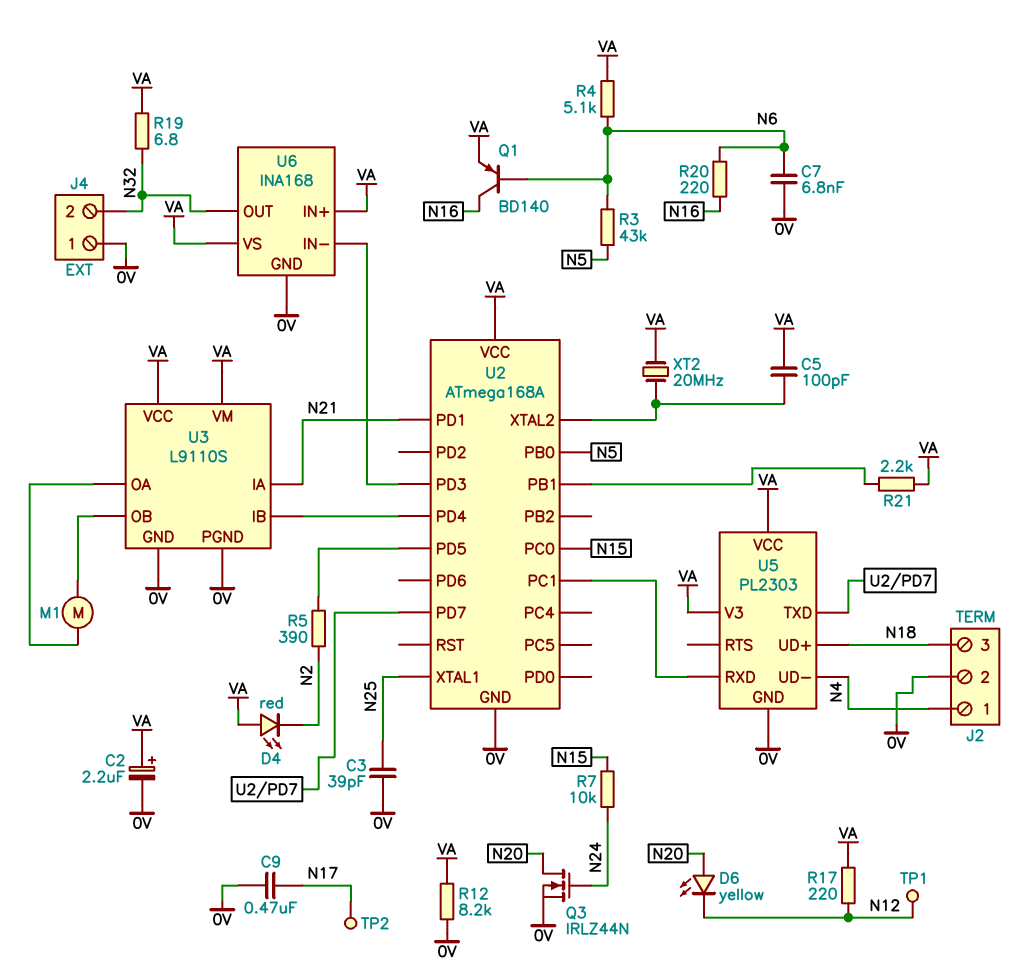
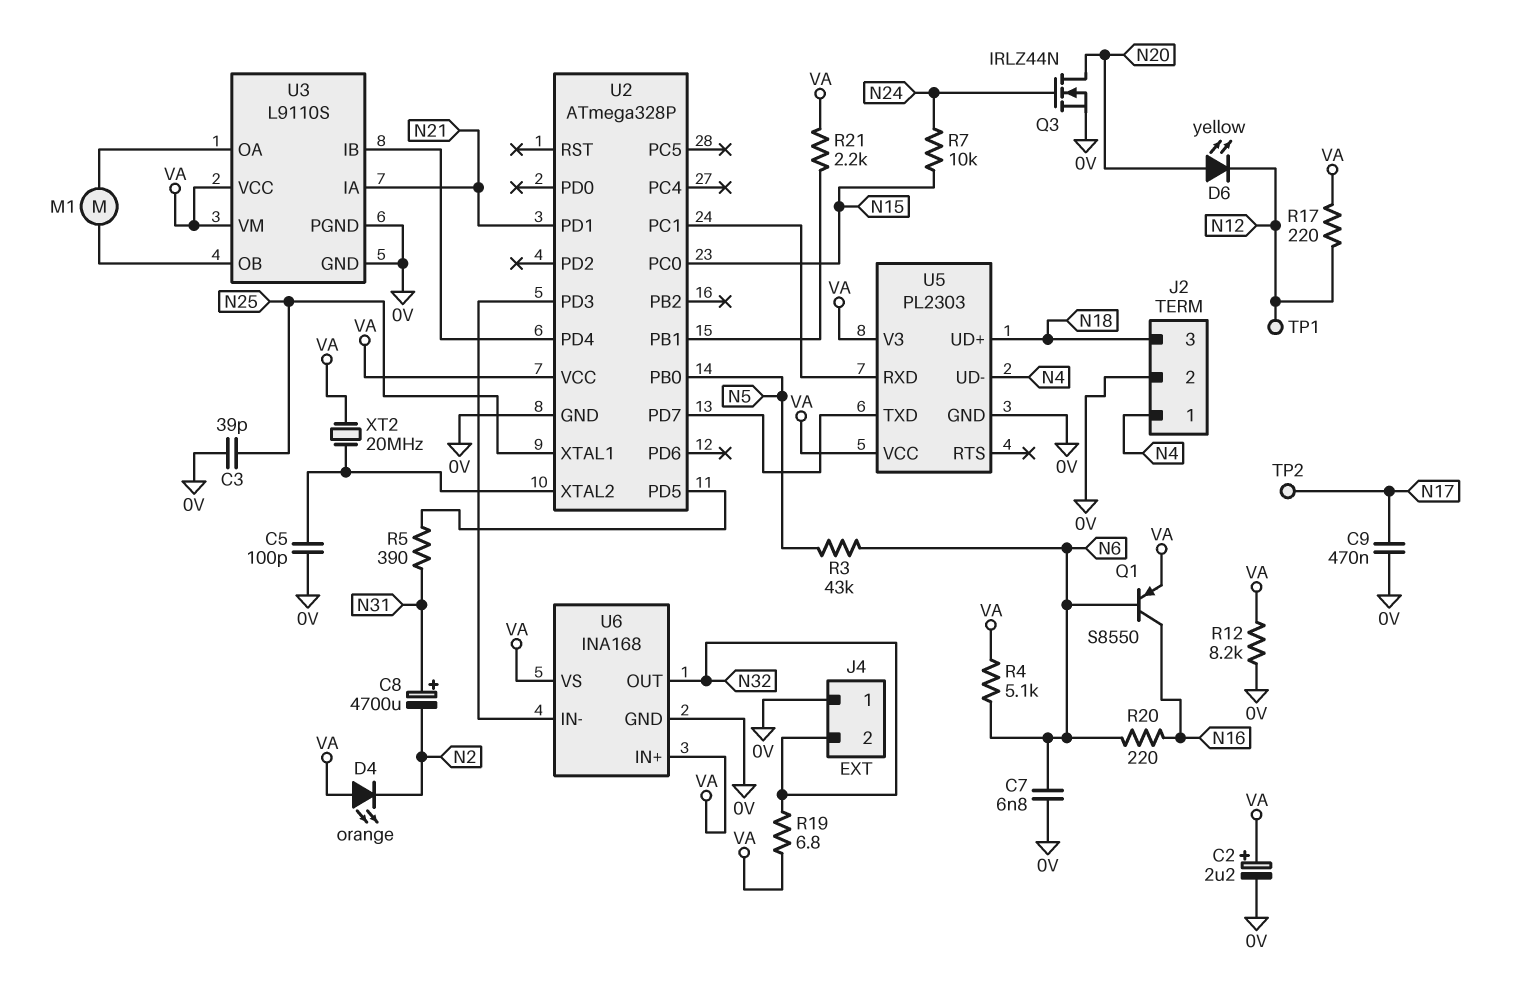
C5: 100pF (U2/XTAL2, VA) -> 100pF (0V, U2/XTAL2)
C8: none -> 4700uF (plus N31, minus N2)
D4: LED red (A VA, K N2) -> LED orange (A VA, K N2)
Q1: PNP BD140 (B N6, C N16, E VA) -> PNP S8550 (B N6, C N16, E VA)
R5: 390 (N2, U2/PD5) -> 390 (N31, U2/PD5)
U2: ATmega168A -> ATmega328P

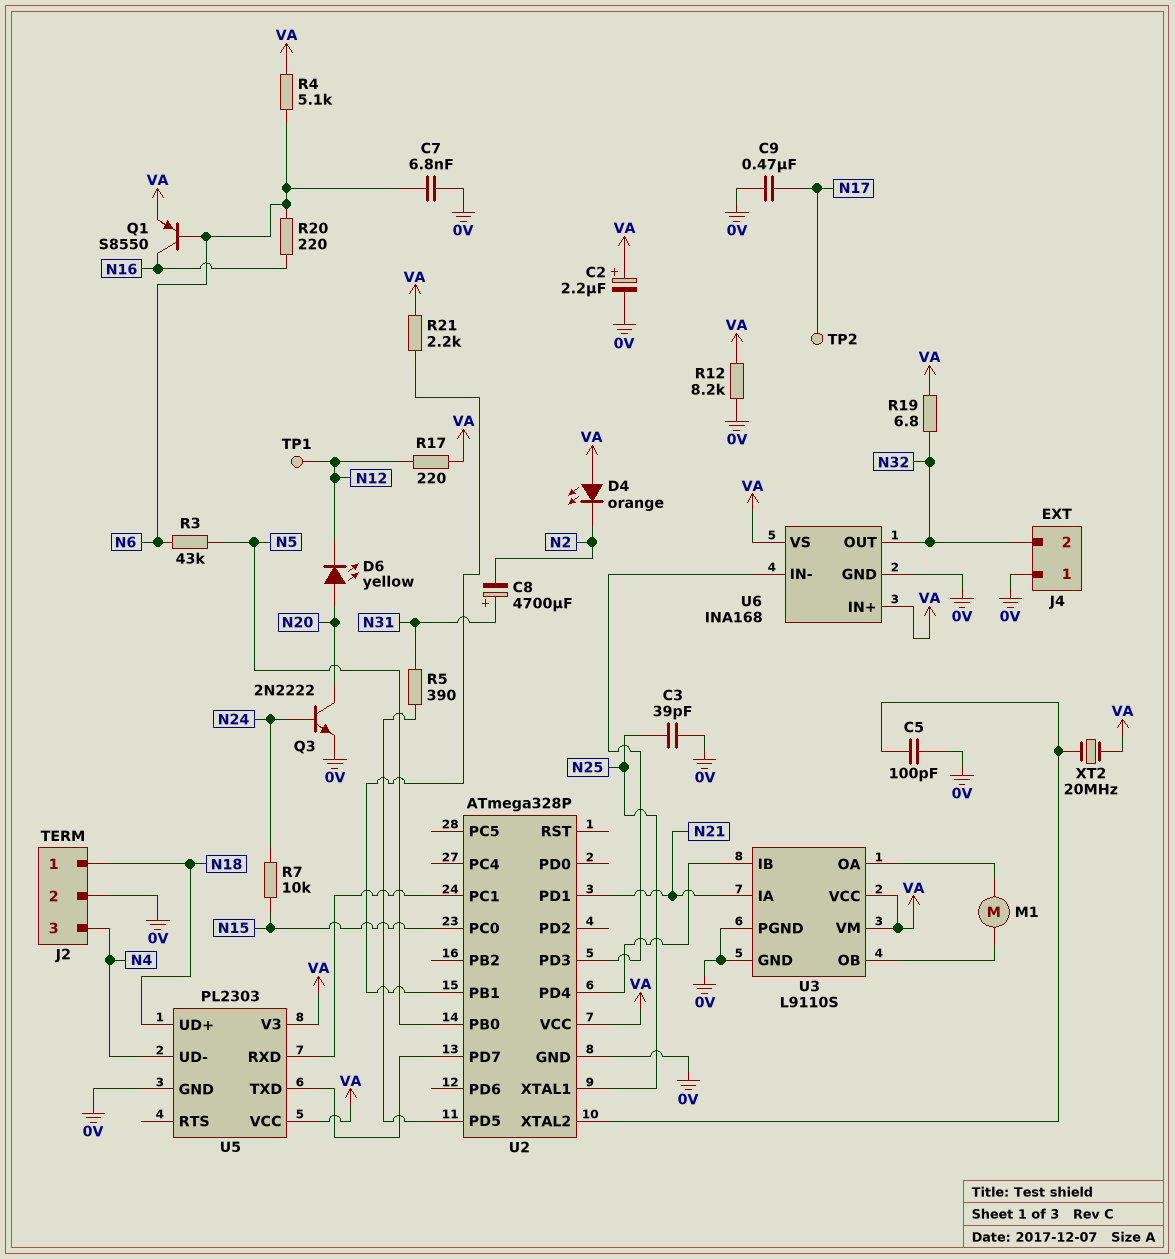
J2 pin 1: N4 -> N18
J2 pin 3: N18 -> N4
Q3: NMOS IRLZ44N (G N24, D N20, S 0V) -> NPN 2N2222 (B N24, C N20, E 0V)

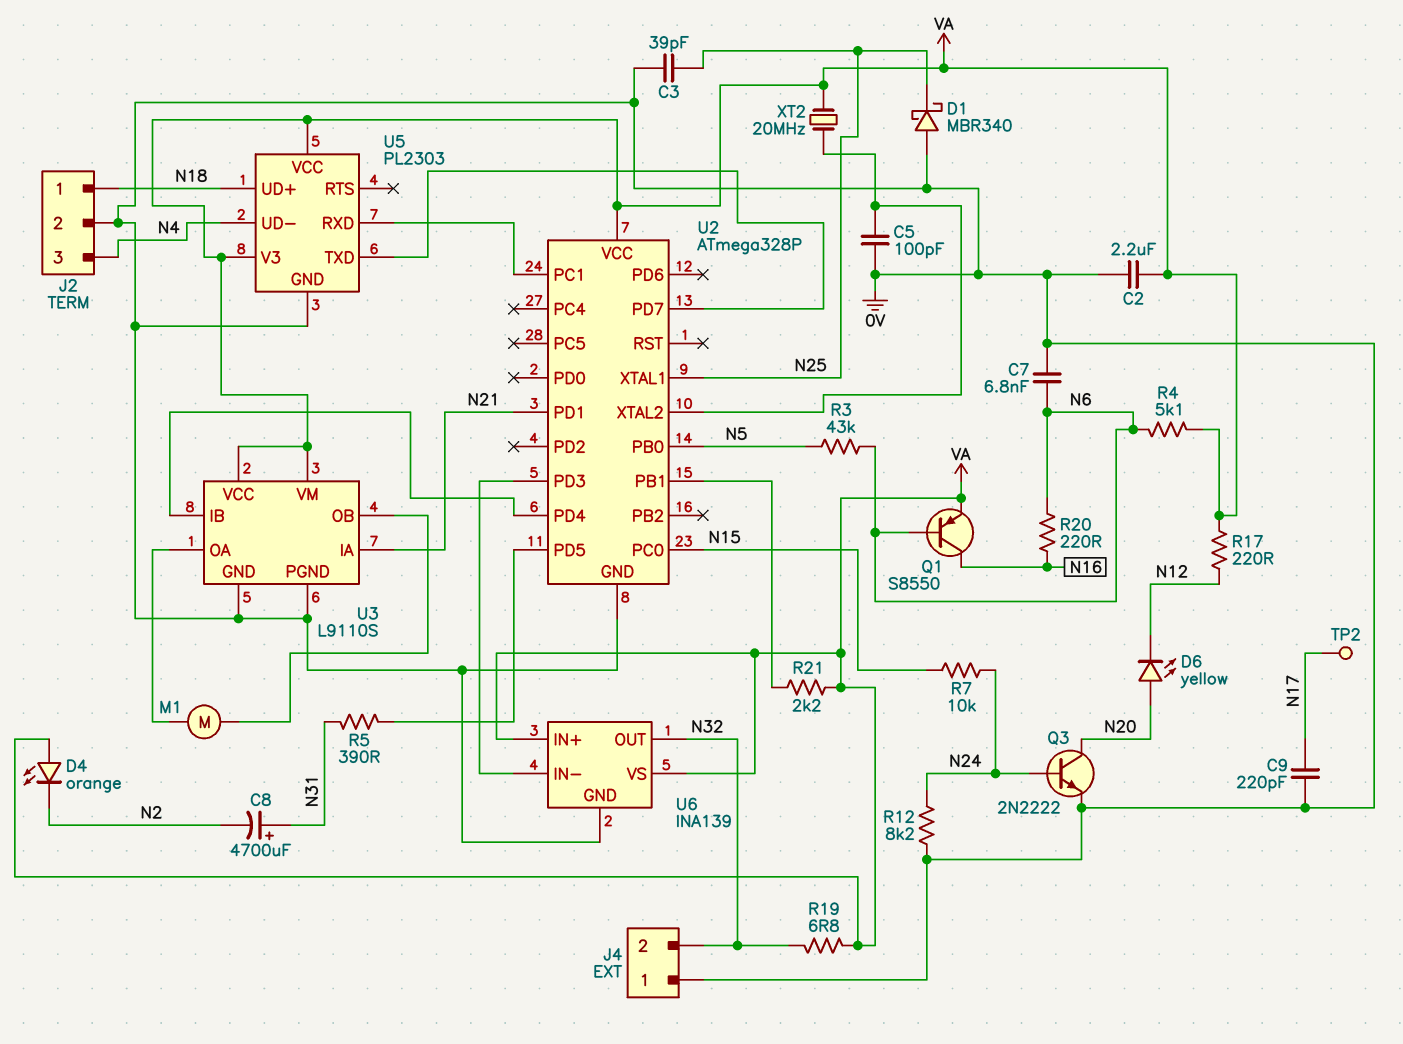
C2: 2.2uF (plus VA, minus 0V) -> 2.2uF (0V, VA)
C9: 470nF (0V, N17) -> 220pF (0V, N17)
D1: none -> schottky MBR340 (A 0V, K N25)
R12: 8.2k (0V, VA) -> 8.2k (0V, N24)
TP1: test point (N12) -> none
U6: INA168 -> INA139

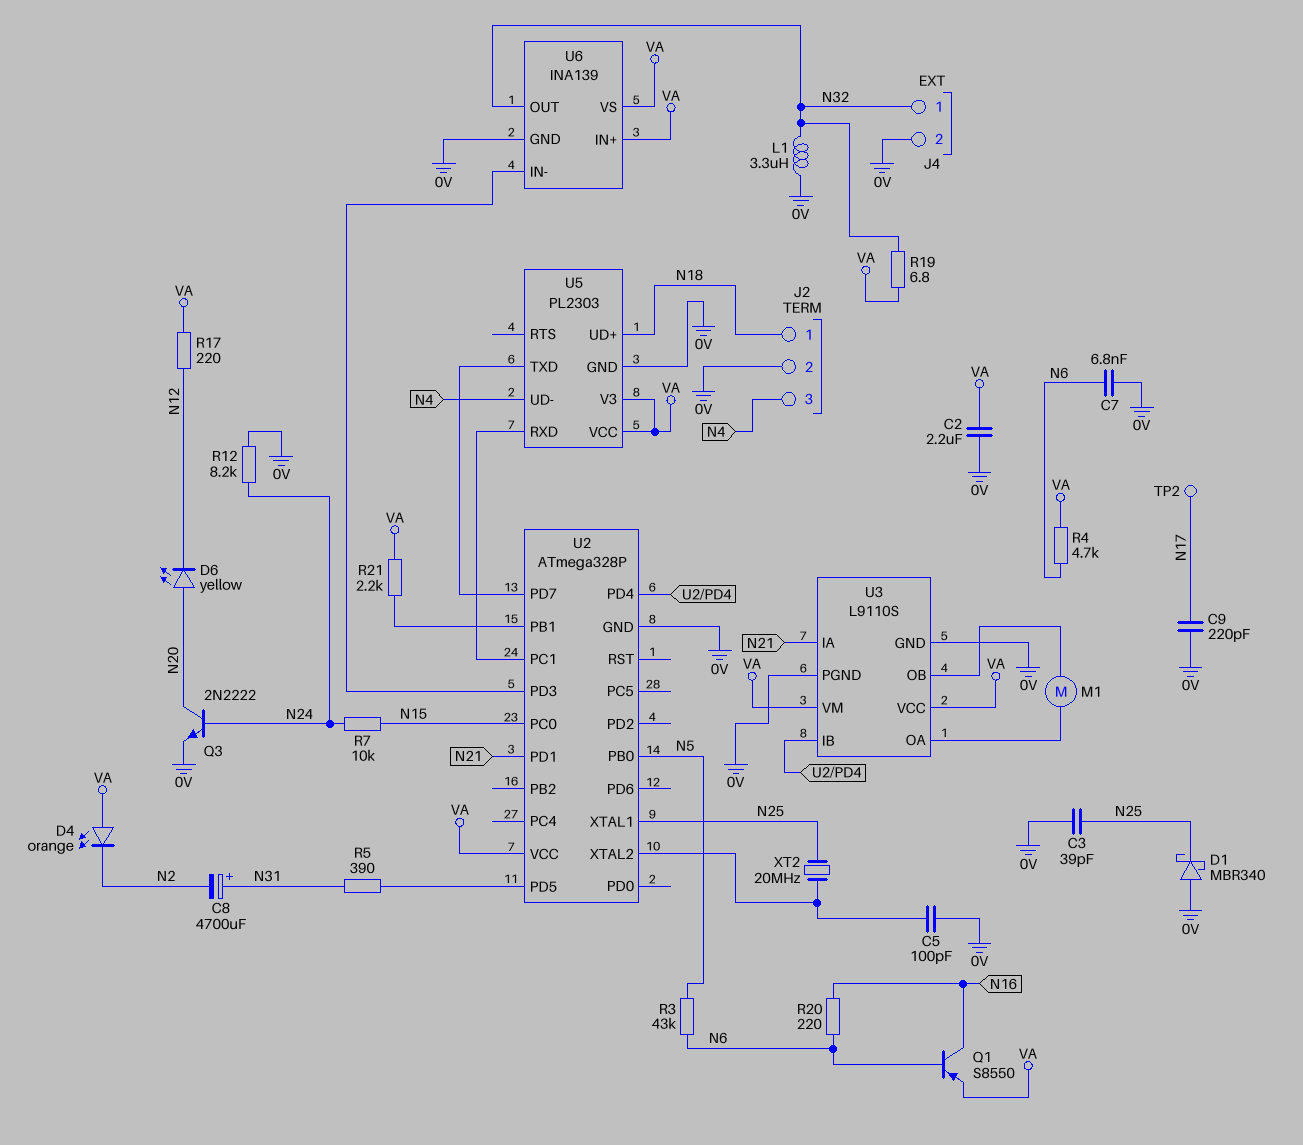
J4 pin 1: 0V -> N32
J4 pin 2: N32 -> 0V
L1: none -> 3.3uH (0V, N32)
R4: 5.1k (N6, VA) -> 4.7k (N6, VA)
XT2: 20MHz (U2/XTAL2, VA) -> 20MHz (N25, U2/XTAL2)

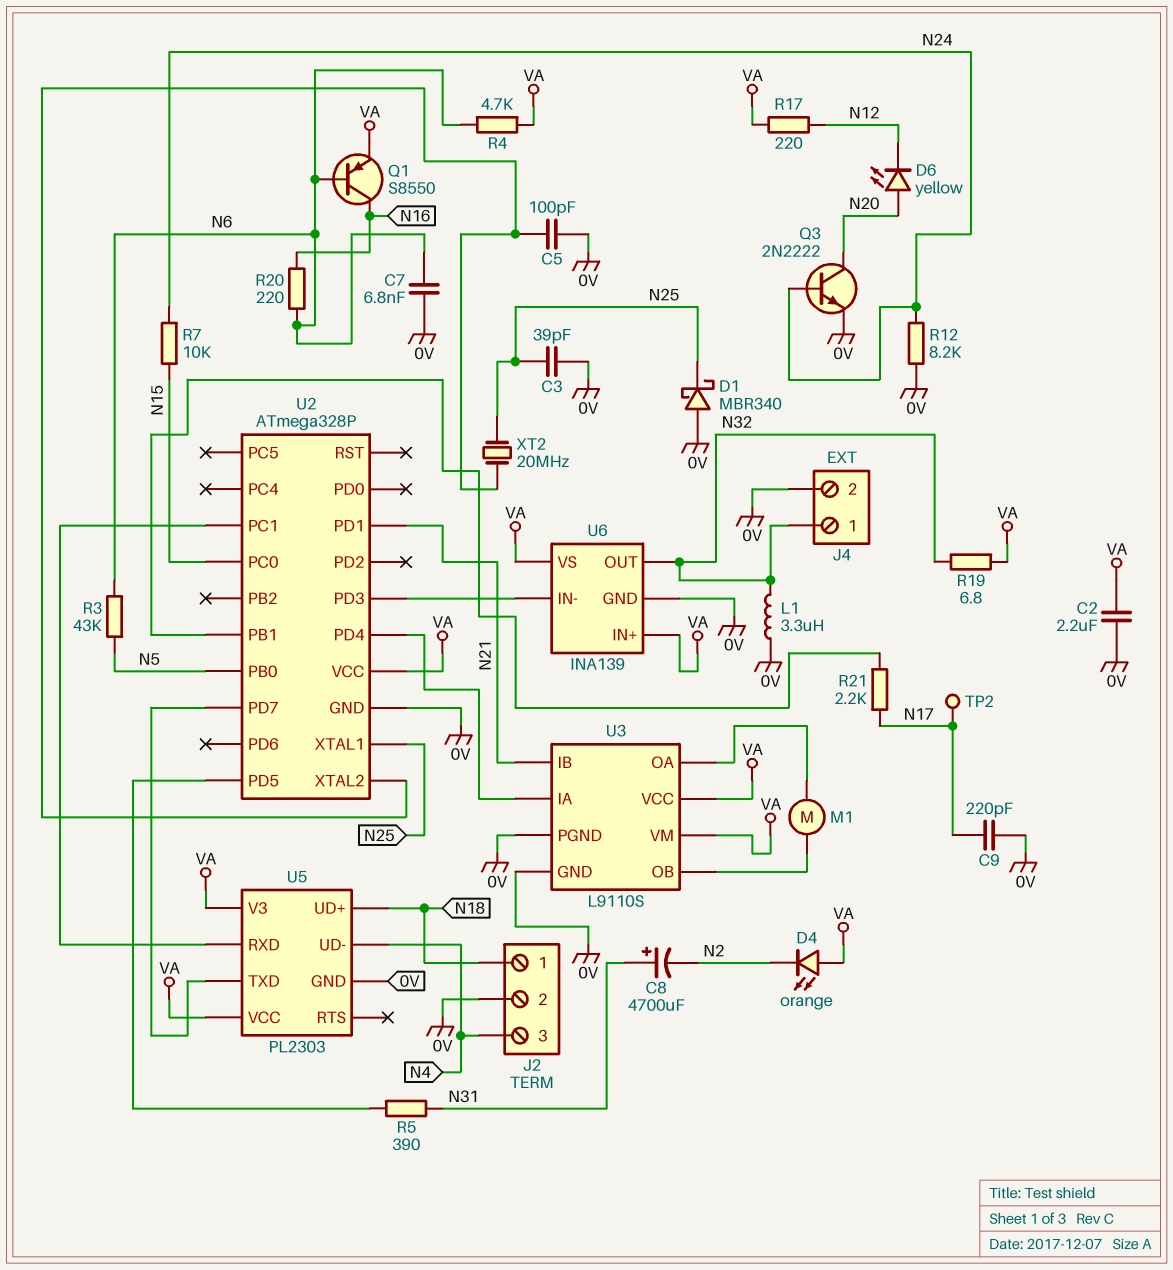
R21: 2.2k (U2/PB1, VA) -> 2.2k (N17, U2/PB1)
U3 pin IA: N21 -> U2/PD4
U3 pin IB: U2/PD4 -> N21

